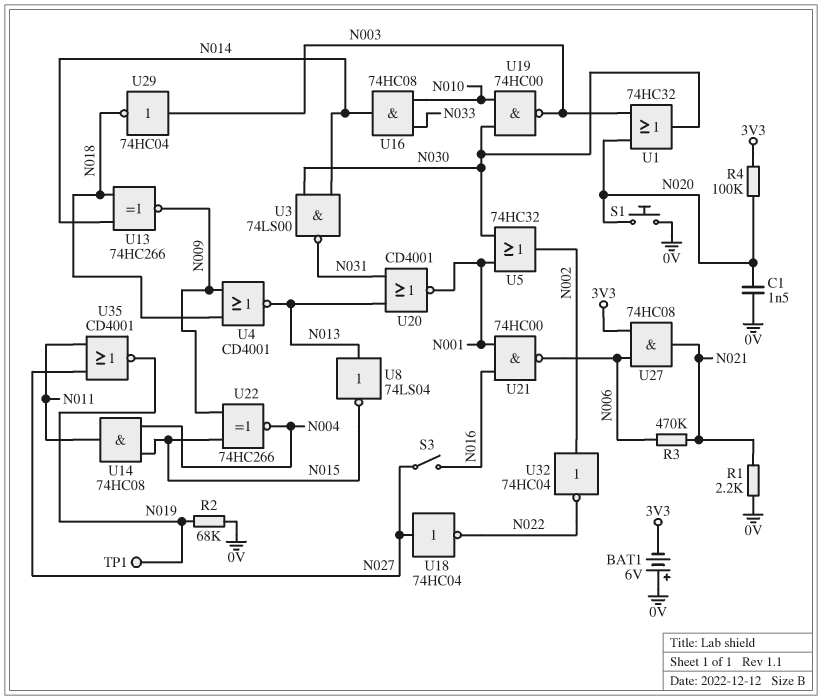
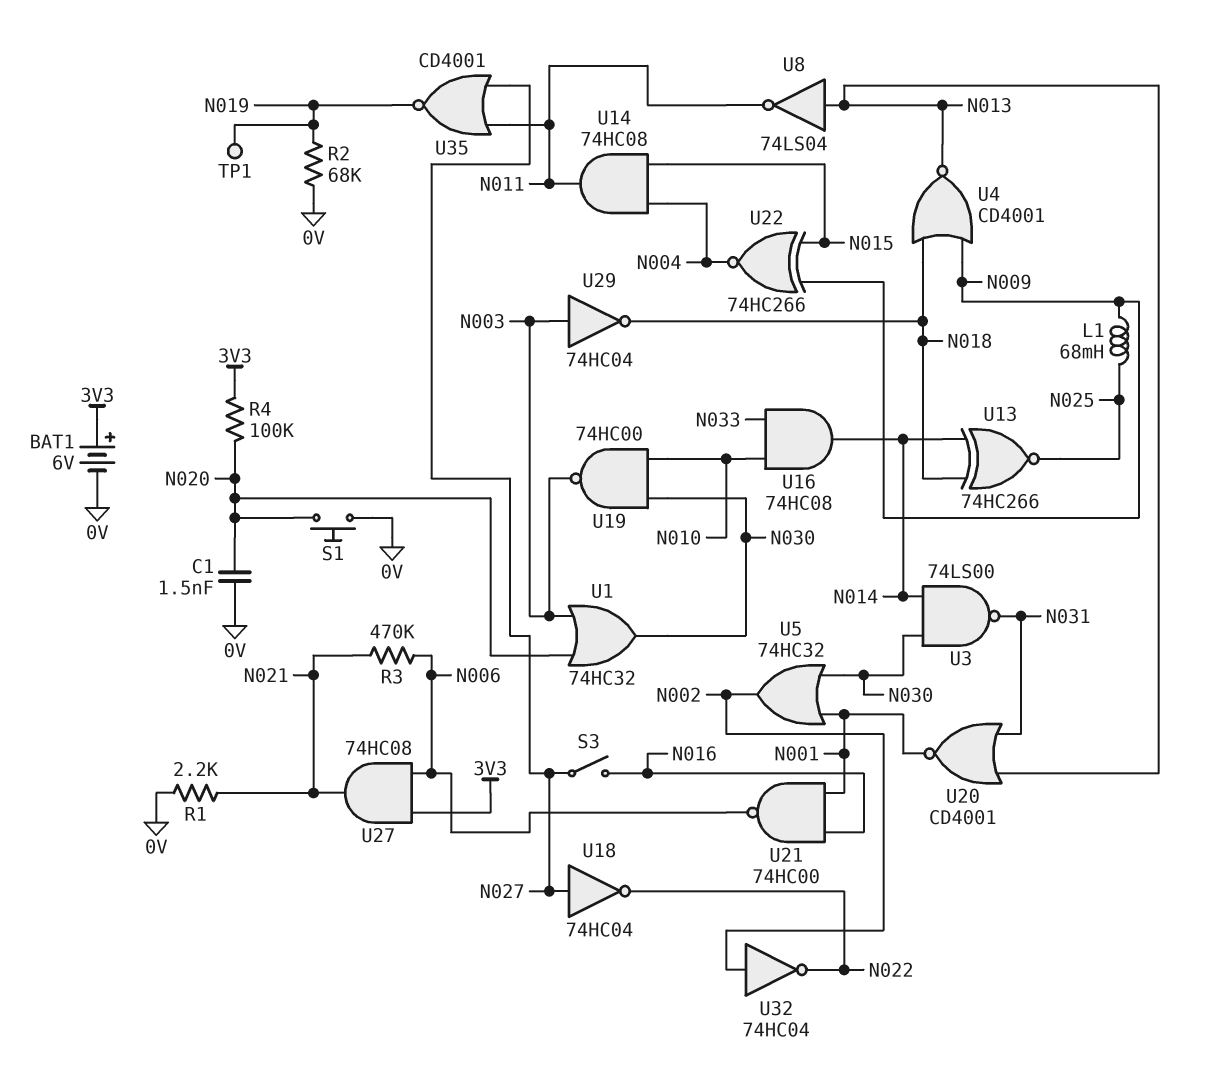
BAT1: 6V (plus 0V, minus 3V3) -> 6V (plus 3V3, minus 0V)
L1: none -> 68mH (N009, N025)
U8: NOT 74LS04 (in N013, out N015) -> NOT 74LS04 (in N013, out N011)
U13: XNOR 74HC266 (in N014, in N018, out N009) -> XNOR 74HC266 (in N014, in N018, out N025)

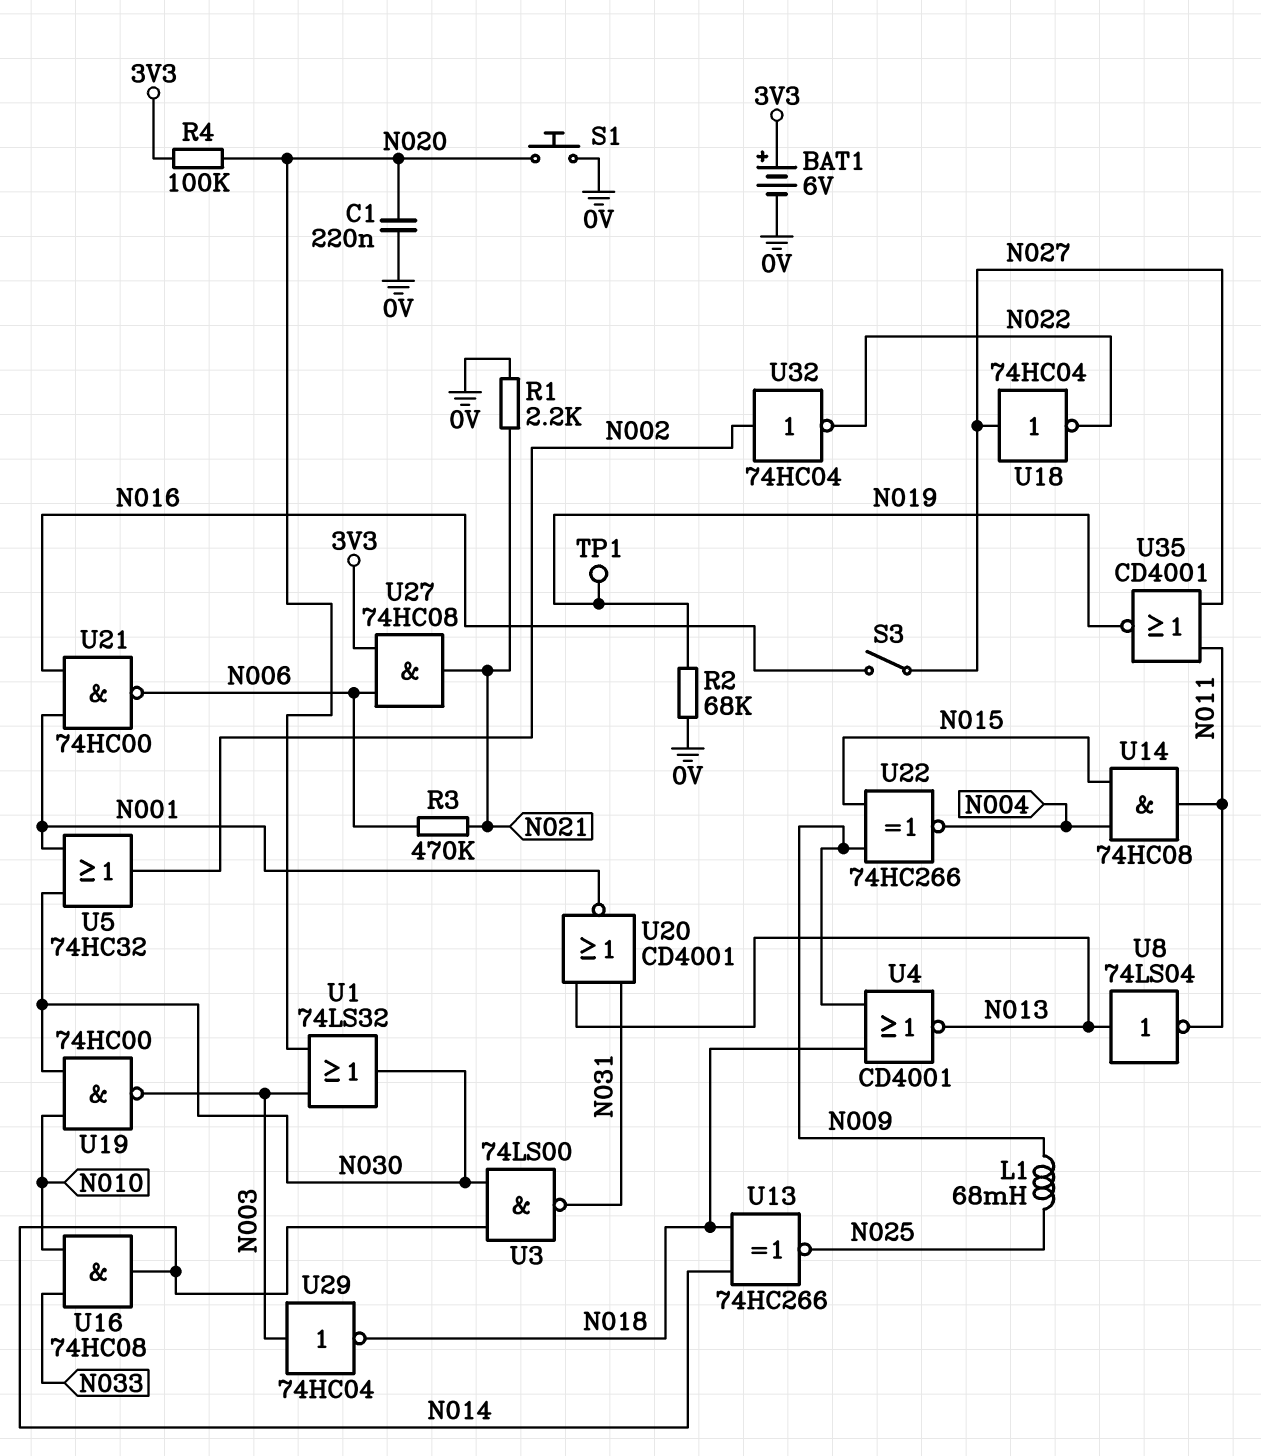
C1: 1.5nF (0V, N020) -> 220nF (0V, N020)
U1: OR 74HC32 (in N003, in N020, out N030) -> OR 74LS32 (in N003, in N020, out N030)

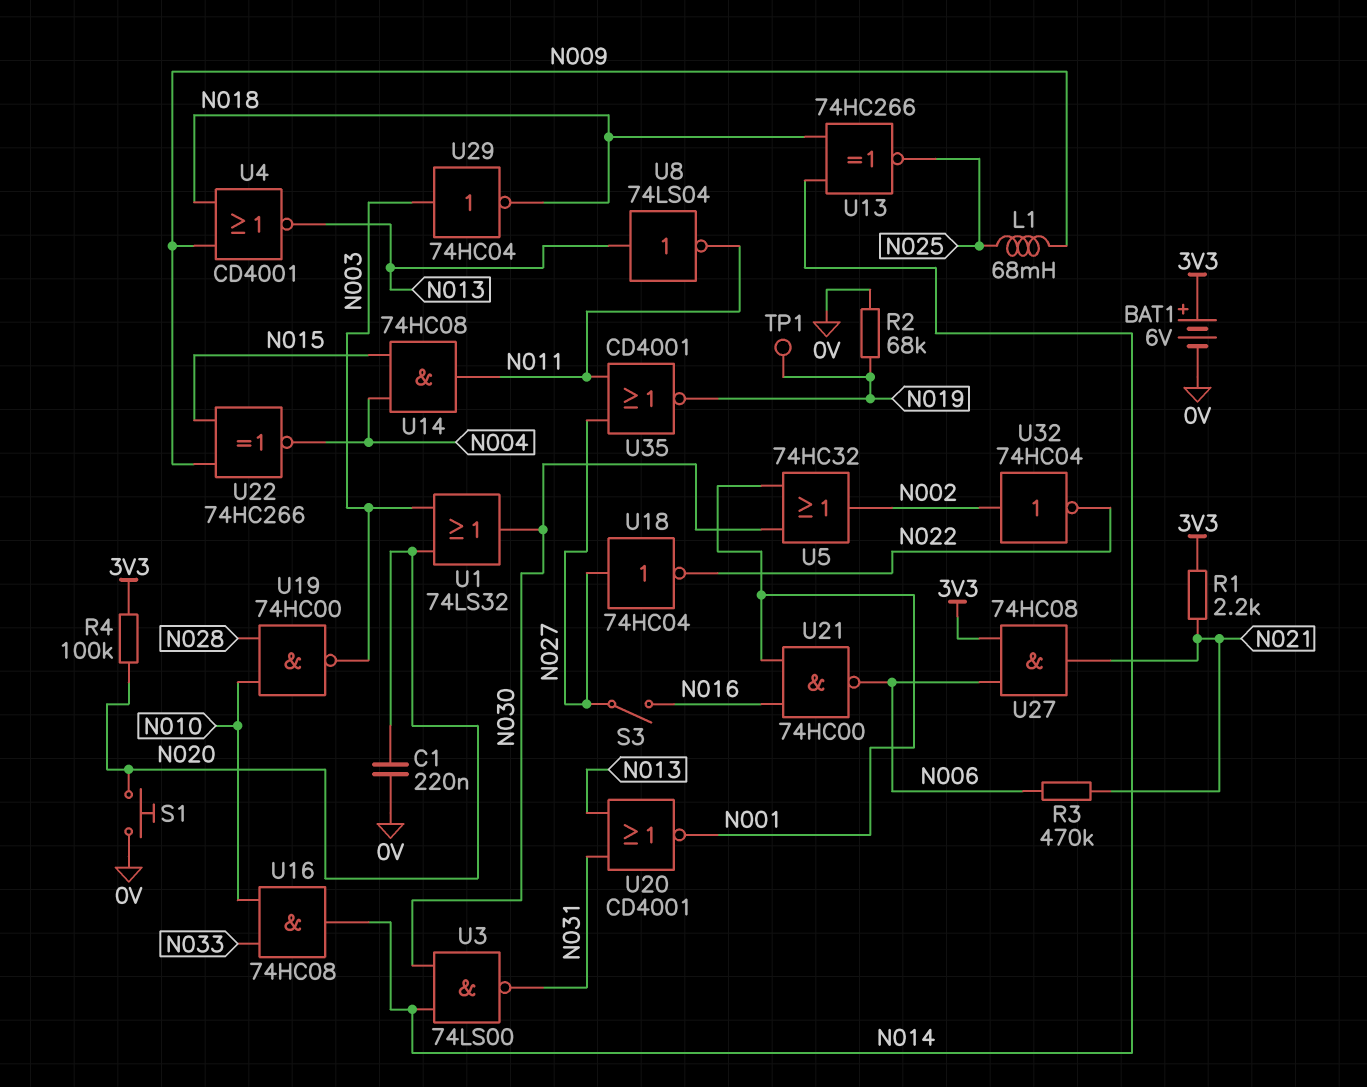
R1: 2.2k (0V, N021) -> 2.2k (3V3, N021)
U19: NAND 74HC00 (in N010, in N030, out N003) -> NAND 74HC00 (in N010, in N028, out N003)

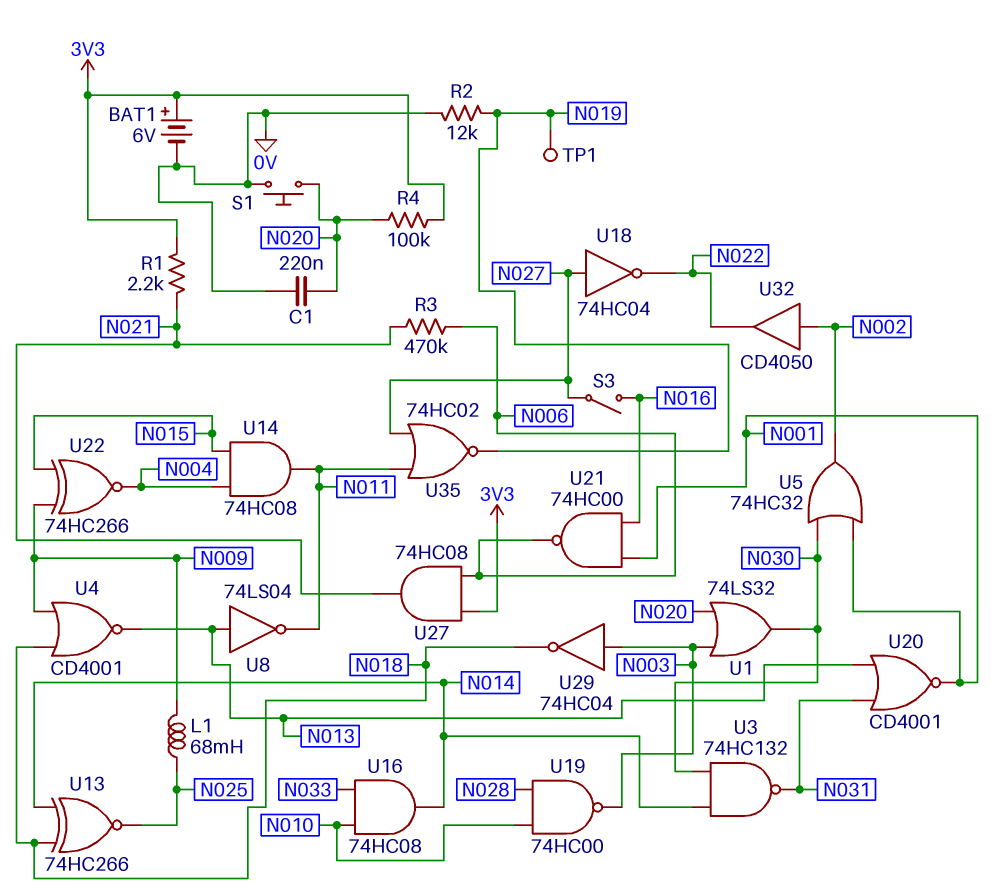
R2: 68k (0V, N019) -> 12k (0V, N019)
U3: NAND 74LS00 (in N014, in N030, out N031) -> NAND 74HC132 (in N014, in N030, out N031)
U32: NOT 74HC04 (in N002, out N022) -> buffer CD4050 (in N002, out N022)
U35: NOR CD4001 (in N011, in N027, out N019) -> NOR 74HC02 (in N011, in N027, out N019)

